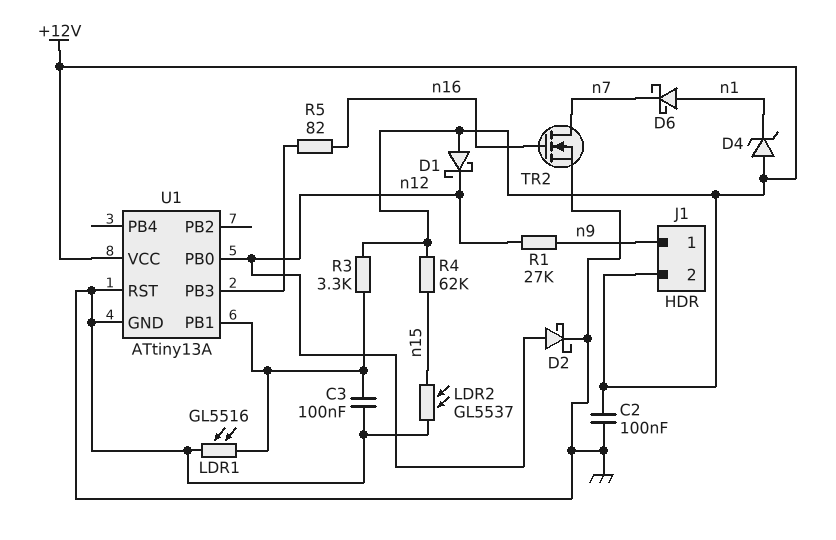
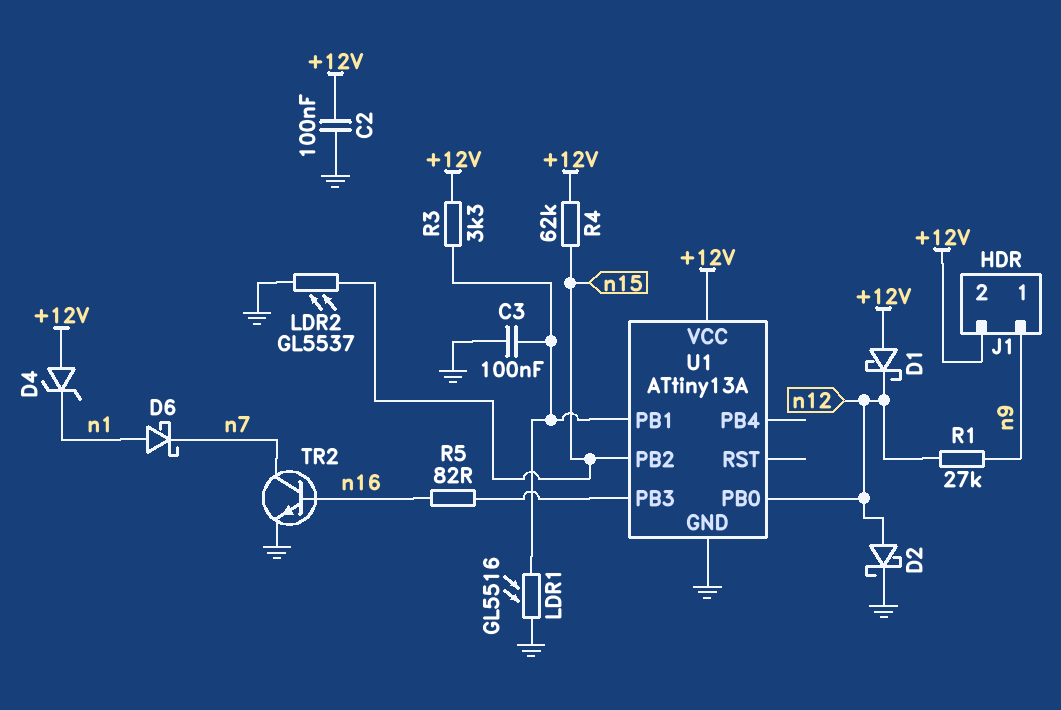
TR2: NMOS (G n16, D n7, S GND) -> NPN (B n16, C n7, E GND)
U1 pin PB2: none -> n15
U1 pin RST: GND -> none

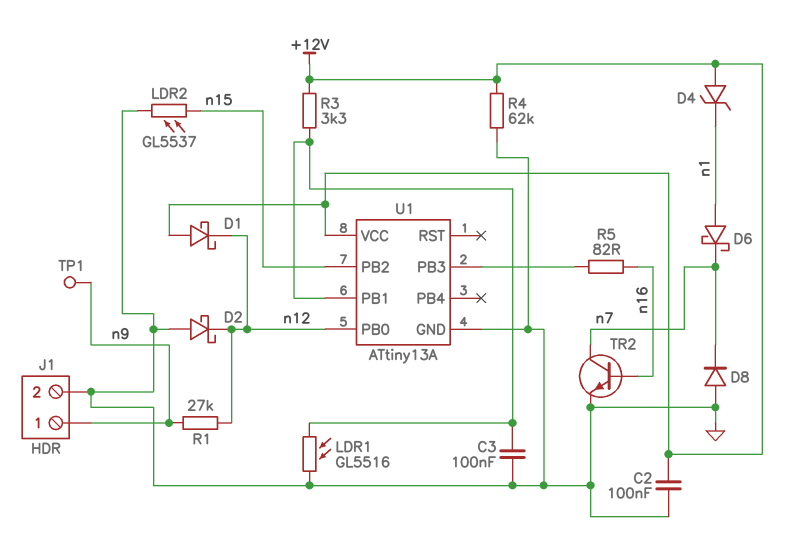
D2: schottky (A n12, K GND) -> schottky (A GND, K n12)
D8: none -> diode (A GND, K n7)
J1 pin 2: +12V -> GND
R4: 62k (+12V, n15) -> 62k (+12V, GND)
TP1: none -> test point (n9)

